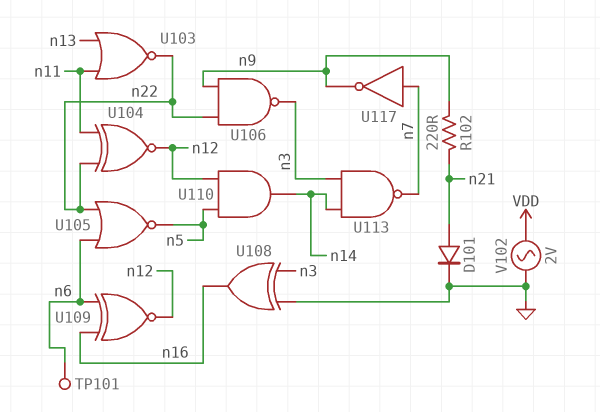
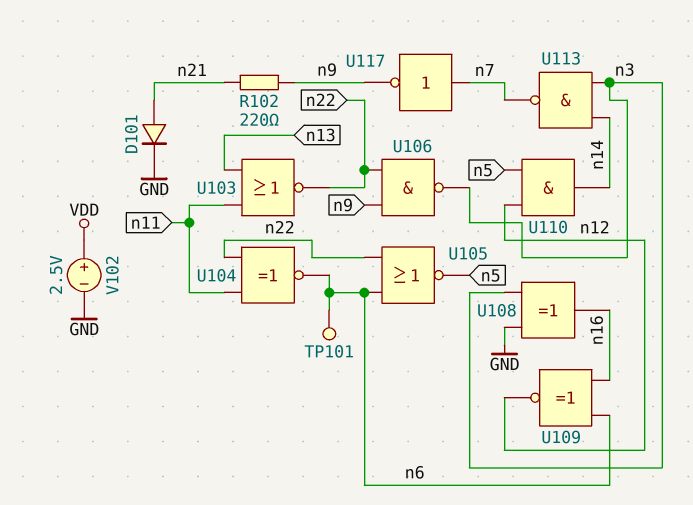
U104: XNOR (in n11, in n22, out n12) -> XNOR (in n11, in n22, out n6)
V102: AC 2V (GND, VDD) -> 2.5V (plus VDD, minus GND)

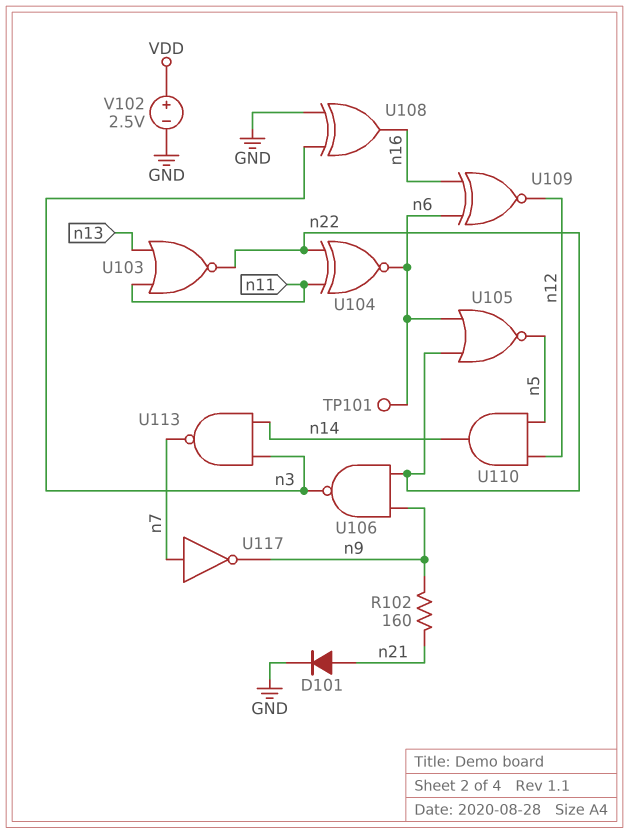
R102: 220 (n9, n21) -> 160 (n9, n21)

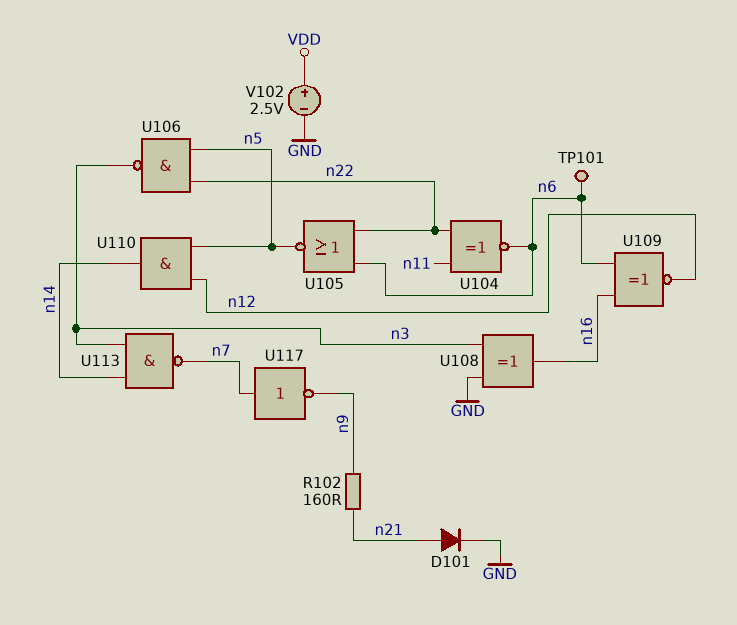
U103: NOR (in n11, in n13, out n22) -> none
U106: NAND (in n9, in n22, out n3) -> NAND (in n5, in n22, out n3)

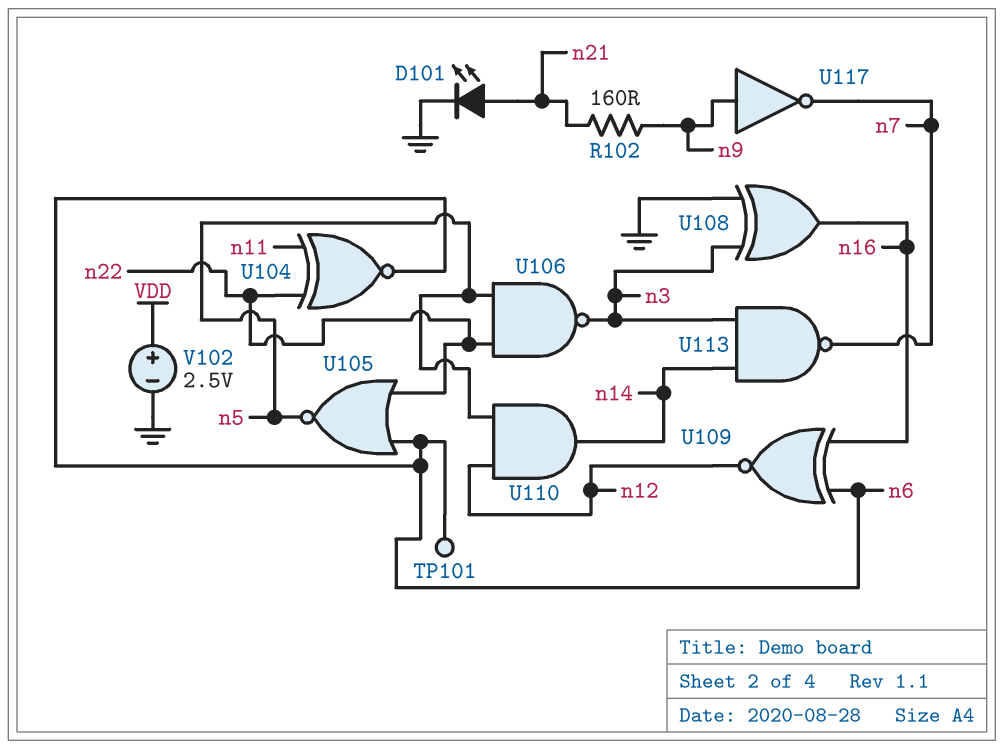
D101: diode (A n21, K GND) -> LED (A n21, K GND)
U117: NOT (in n7, out n9) -> NOT (in n9, out n7)

